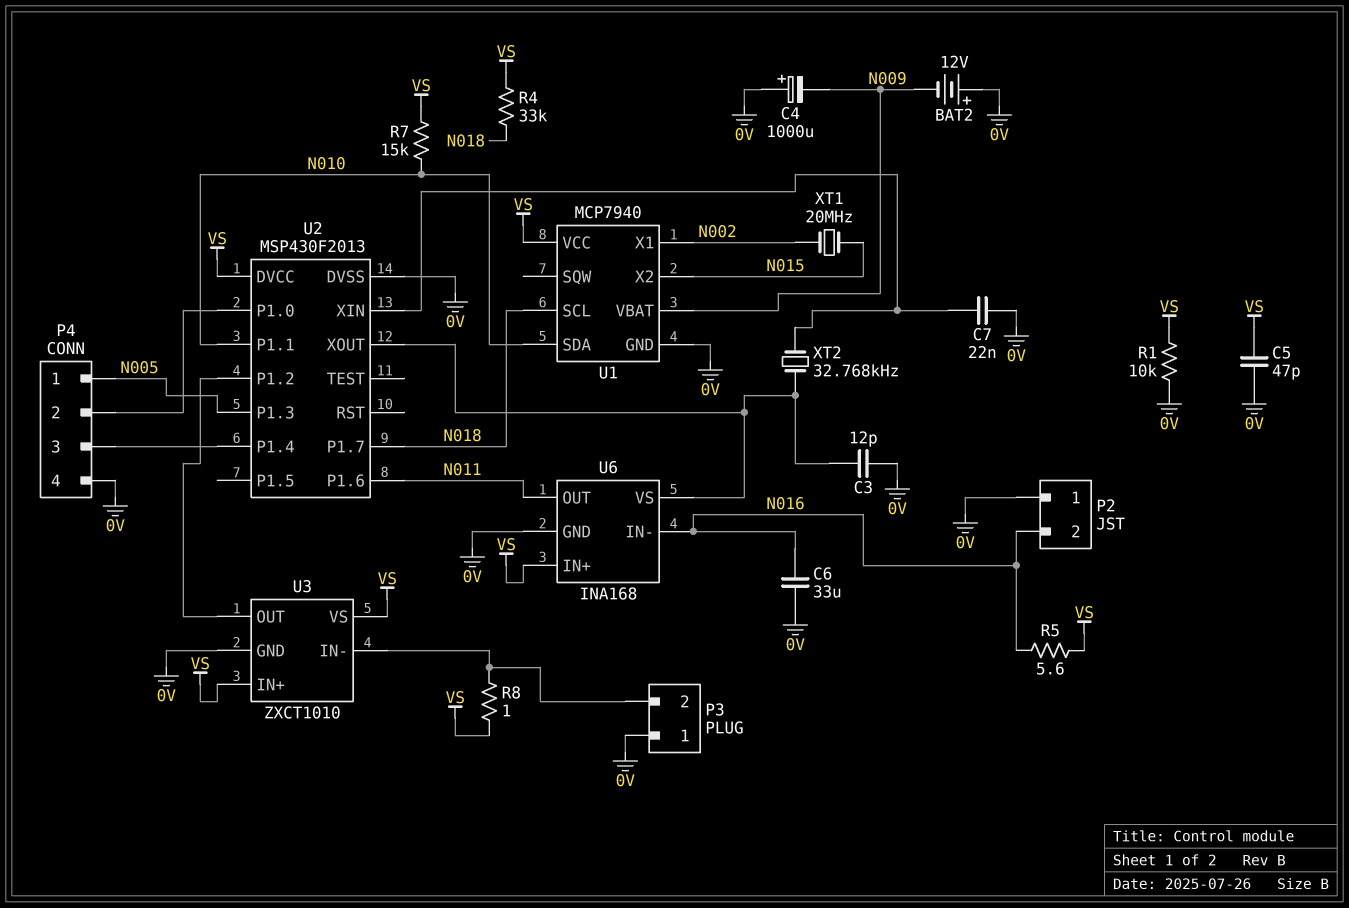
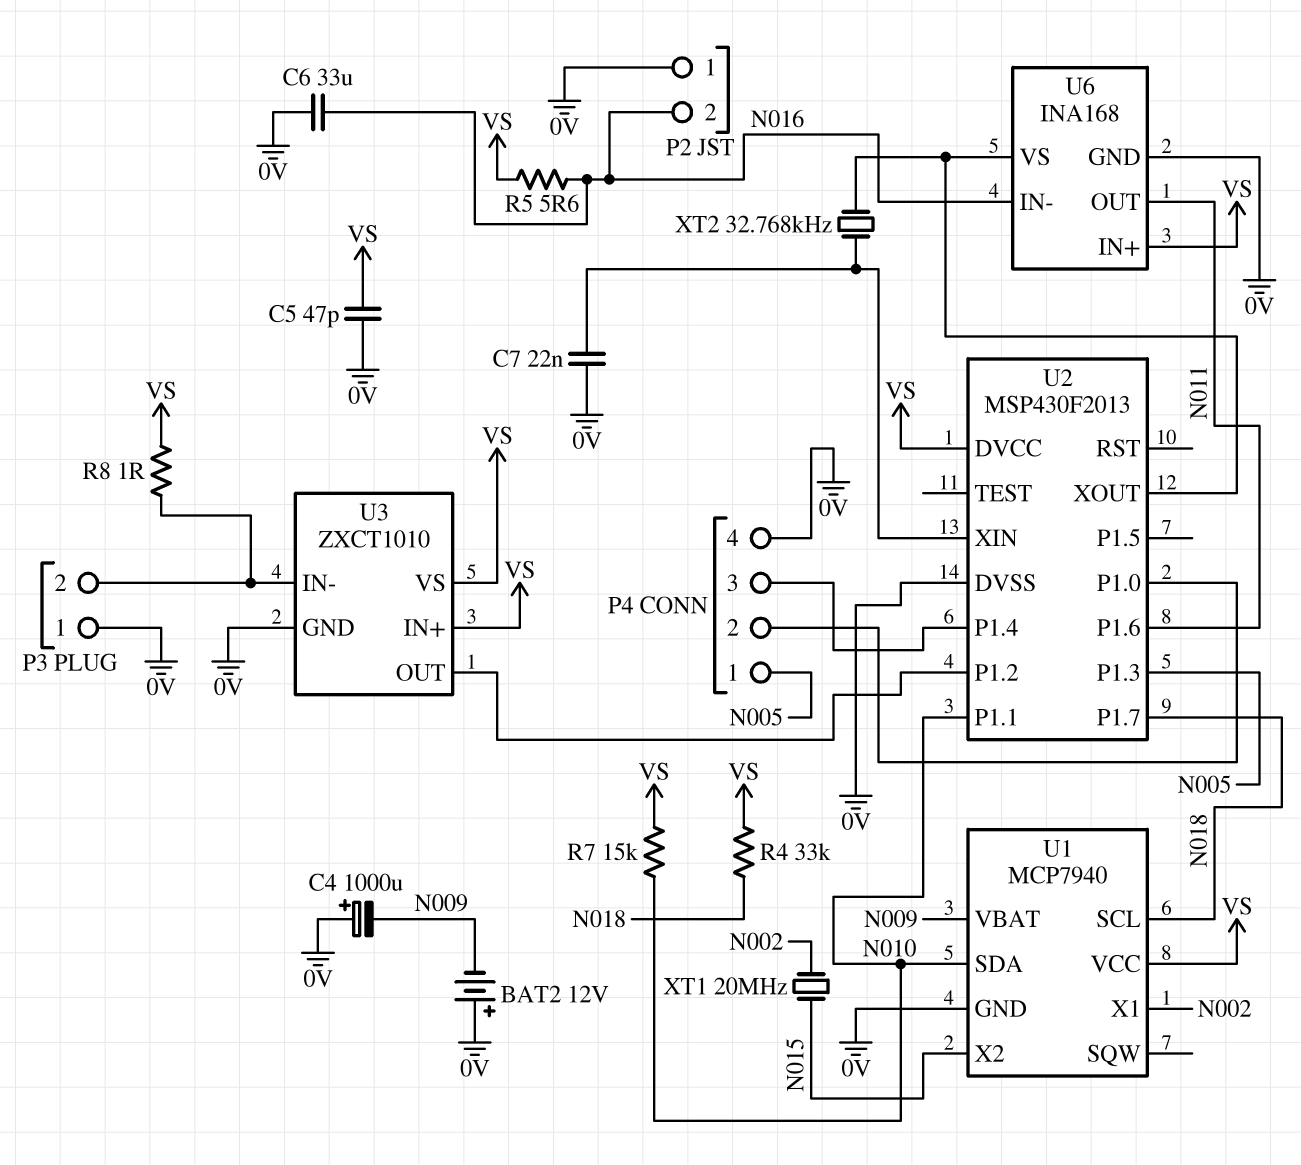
C3: 12pF (0V, U2/XOUT) -> none
R1: 10k (0V, VS) -> none

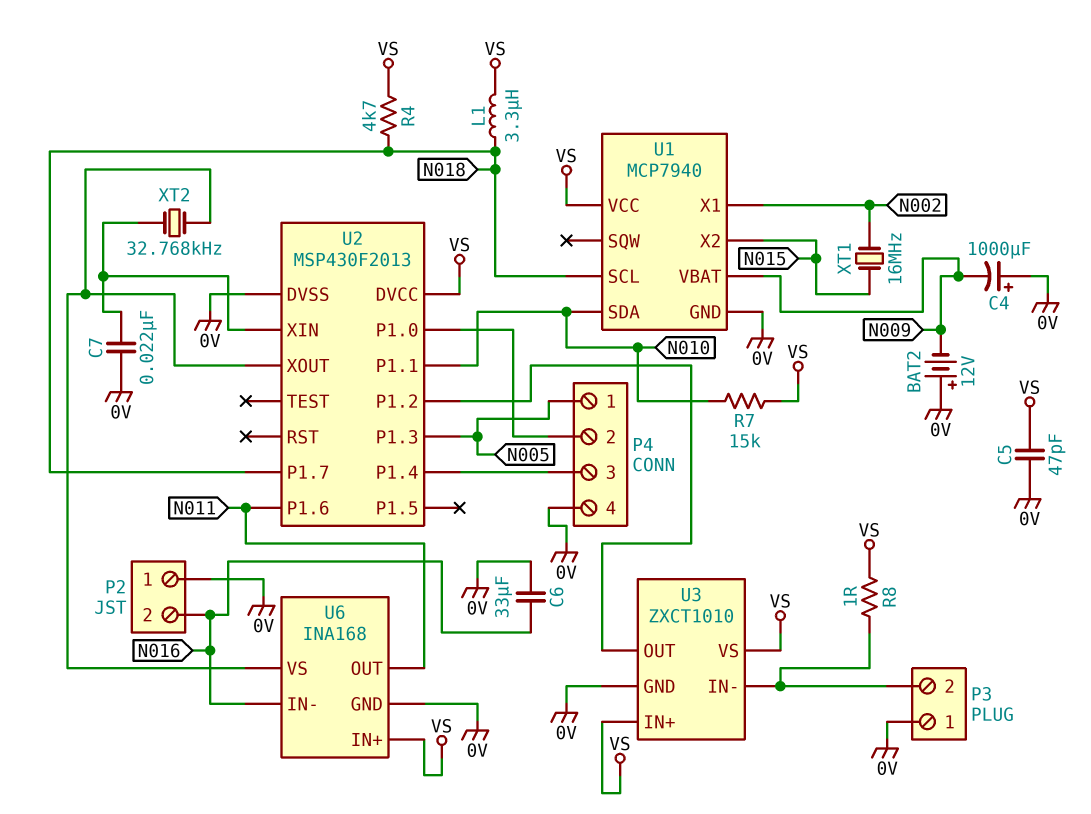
L1: none -> 3.3uH (N018, VS)
R4: 33k (N018, VS) -> 4.7k (N018, VS)
R5: 5.6 (N016, VS) -> none
XT1: 20MHz (N002, N015) -> 16MHz (N002, N015)

